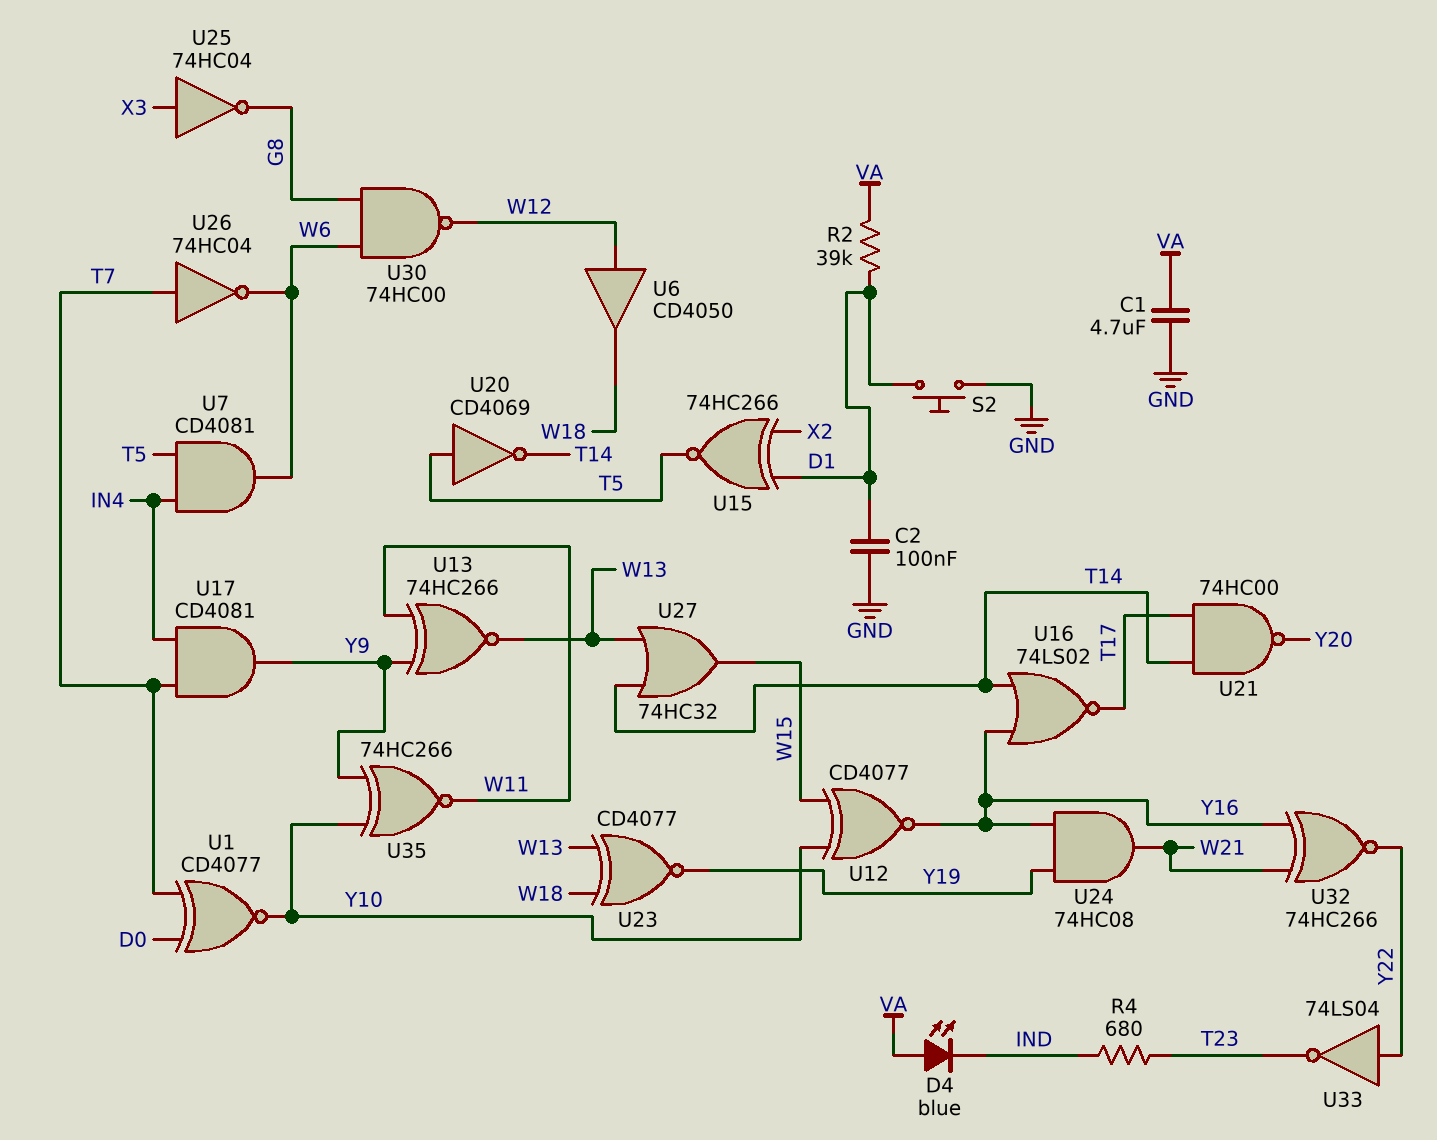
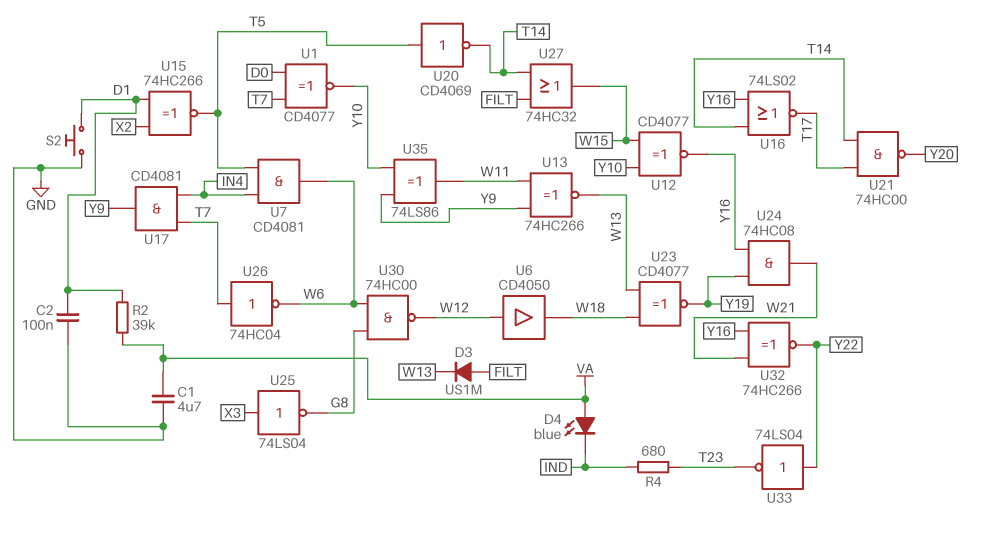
D3: none -> diode US1M (A FILT, K W13)
U25: NOT 74HC04 (in X3, out G8) -> NOT 74LS04 (in X3, out G8)
U27: OR 74HC32 (in T14, in W13, out W15) -> OR 74HC32 (in FILT, in T14, out W15)
U35: XNOR 74HC266 (in Y9, in Y10, out W11) -> XOR 74LS86 (in Y9, in Y10, out W11)

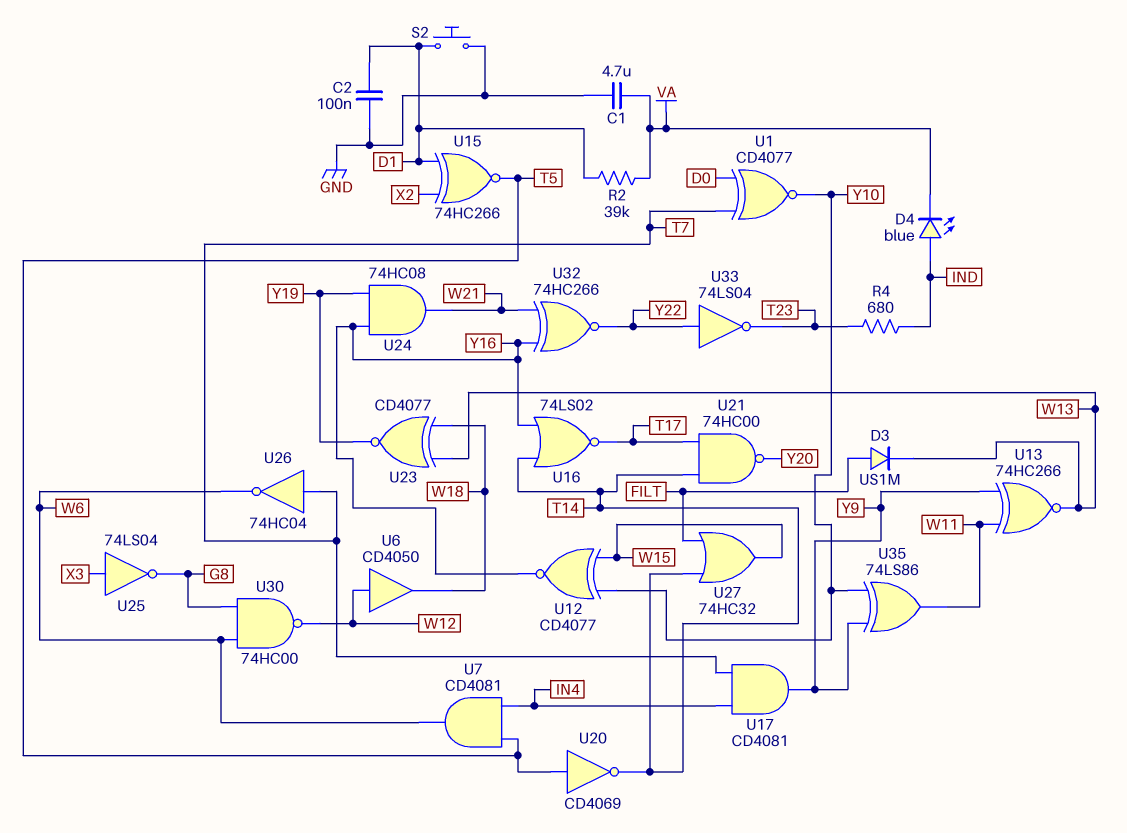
D4: LED blue (A VA, K IND) -> LED blue (A IND, K VA)

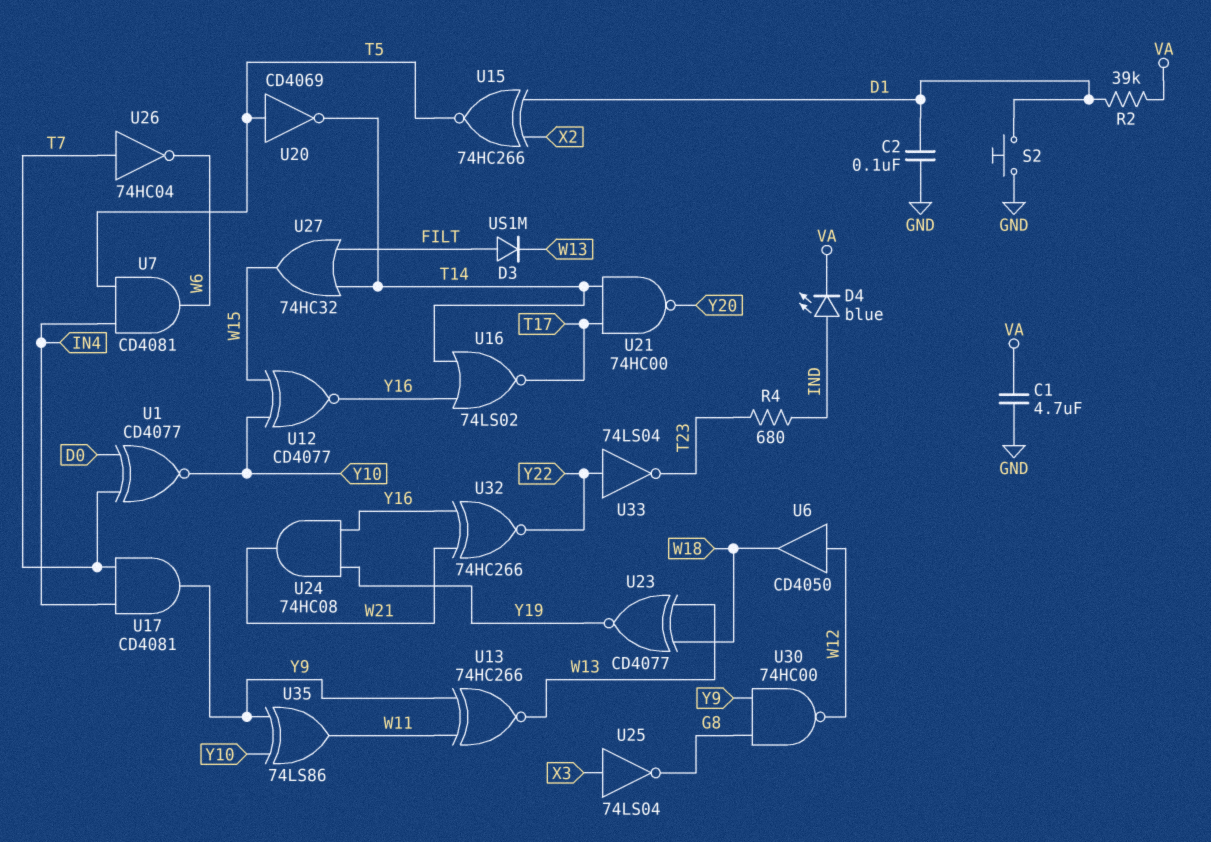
U30: NAND 74HC00 (in G8, in W6, out W12) -> NAND 74HC00 (in G8, in Y9, out W12)

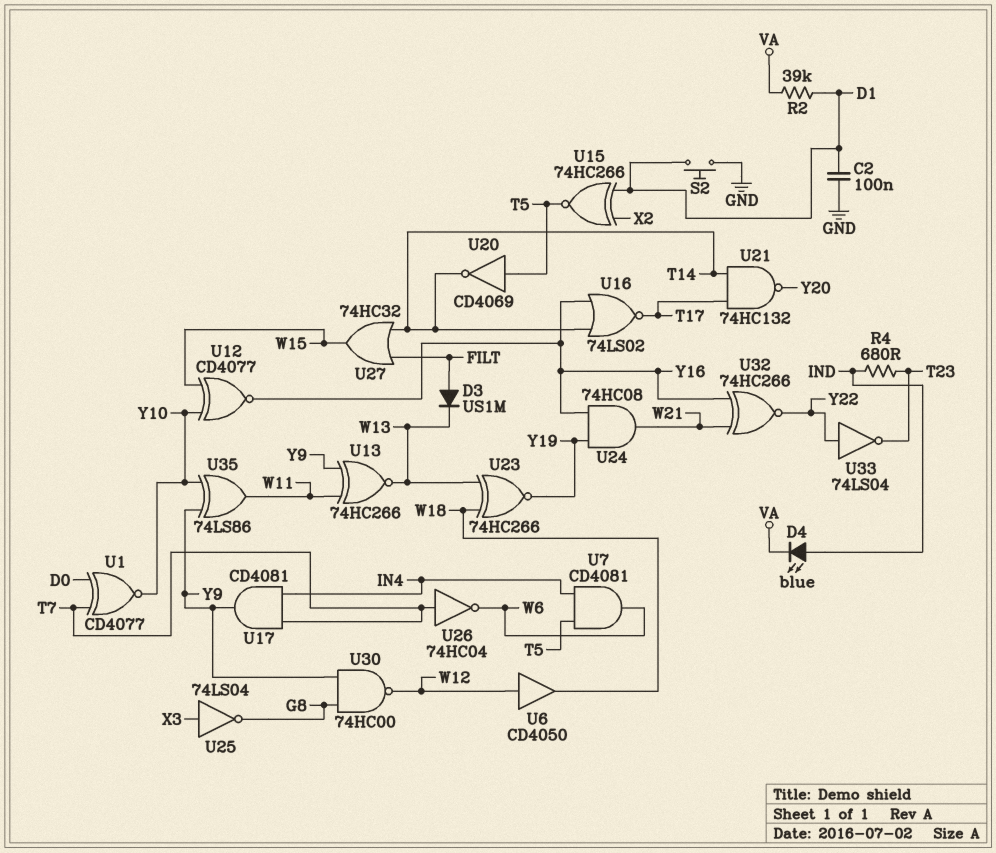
C1: 4.7uF (GND, VA) -> none
U21: NAND 74HC00 (in T14, in T17, out Y20) -> NAND 74HC132 (in T14, in T17, out Y20)
U23: XNOR CD4077 (in W13, in W18, out Y19) -> XNOR 74HC266 (in W13, in W18, out Y19)

